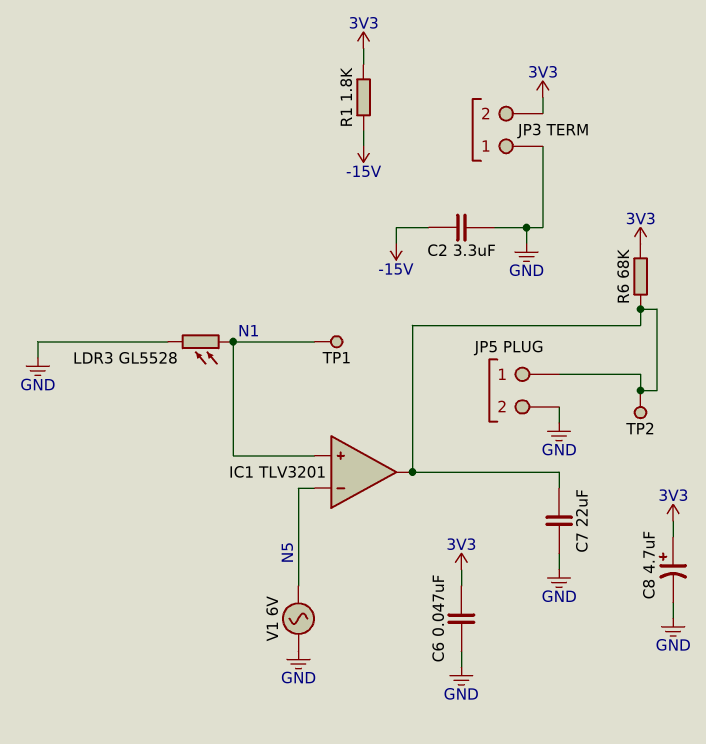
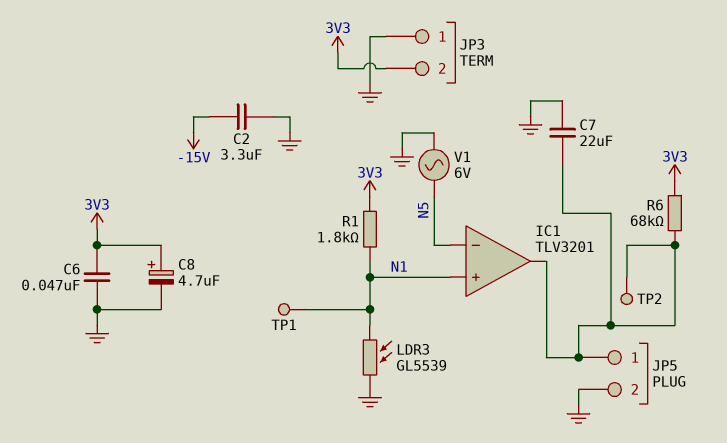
LDR3: GL5528 (GND, N1) -> GL5539 (GND, N1)
R1: 1.8k (-15V, 3V3) -> 1.8k (3V3, N1)

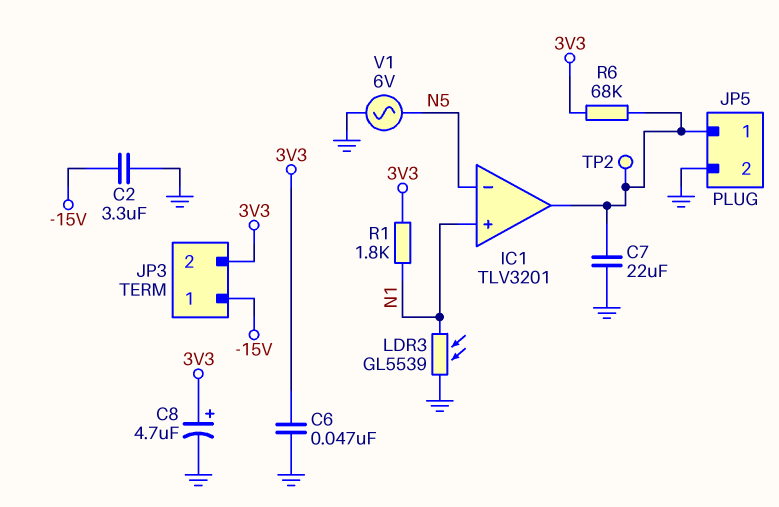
JP3 pin 1: GND -> -15V
TP1: test point (N1) -> none

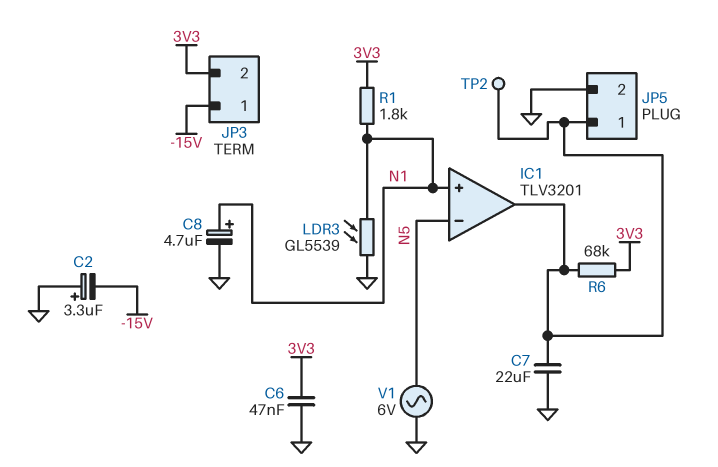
C2: 3.3uF (-15V, GND) -> 3.3uF (plus GND, minus -15V)
C8: 4.7uF (plus 3V3, minus GND) -> 4.7uF (plus N1, minus GND)

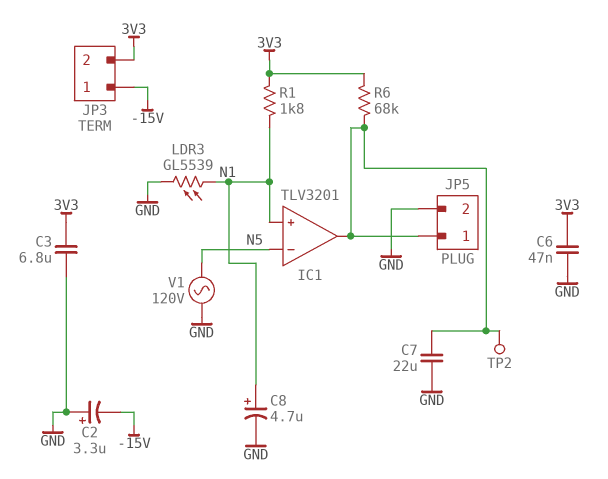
C3: none -> 6.8uF (3V3, GND)
V1: AC 6V (GND, N5) -> AC 120V (GND, N5)

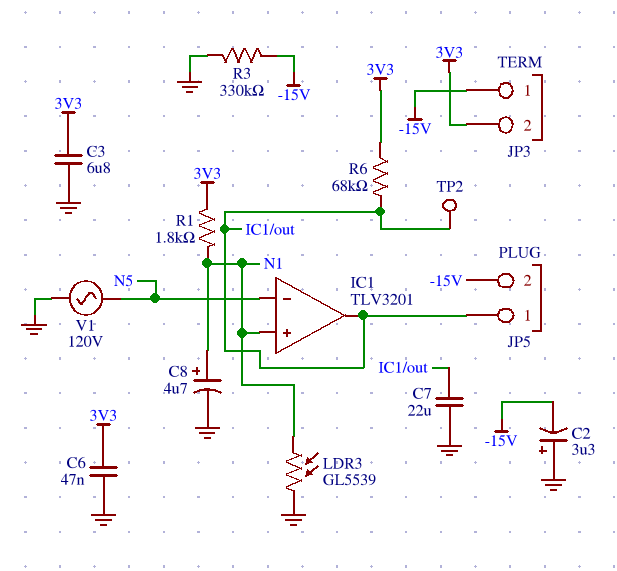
JP5 pin 2: GND -> -15V
R3: none -> 330k (-15V, GND)

